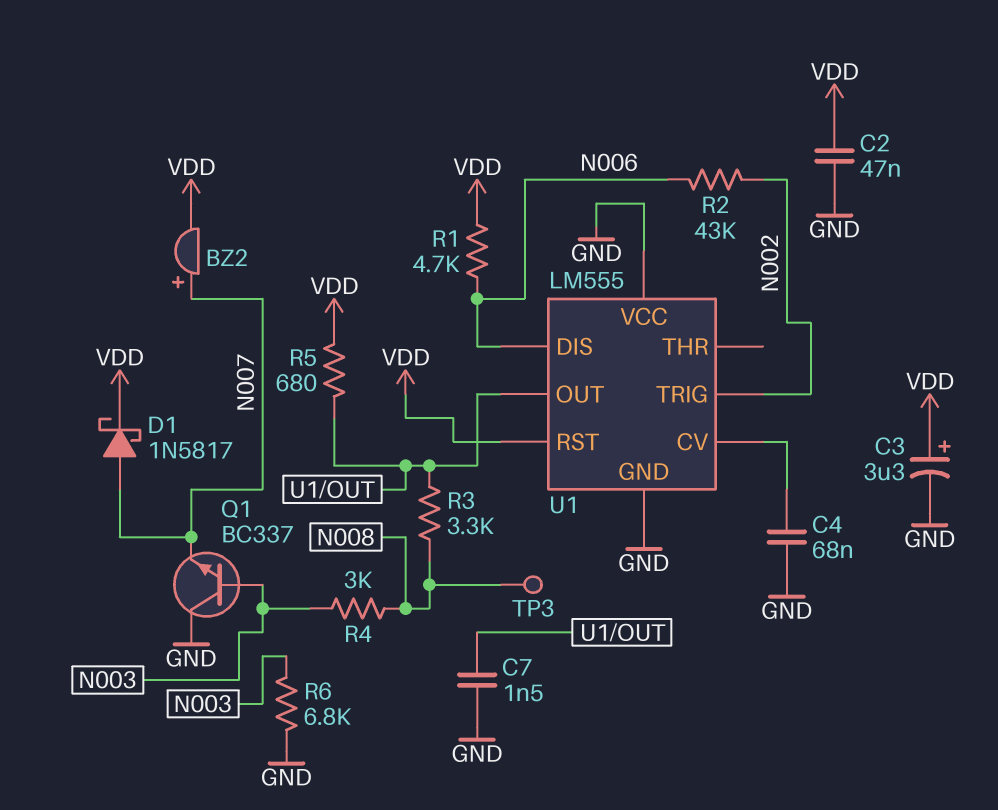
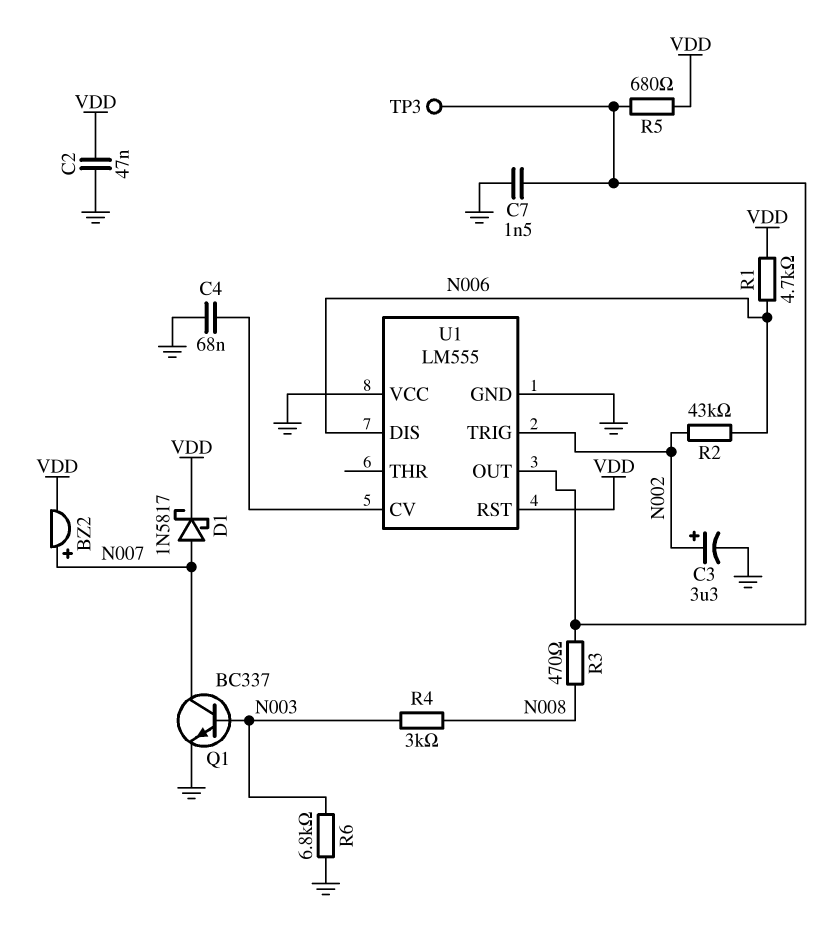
C3: 3.3uF (plus VDD, minus GND) -> 3.3uF (plus N002, minus GND)
Q1: NPN BC337 (B N003, C GND, E N007) -> NPN BC337 (B N003, C N007, E GND)
R3: 3.3k (N008, U1/OUT) -> 470 (N008, U1/OUT)
TP3: test point (N008) -> test point (U1/OUT)

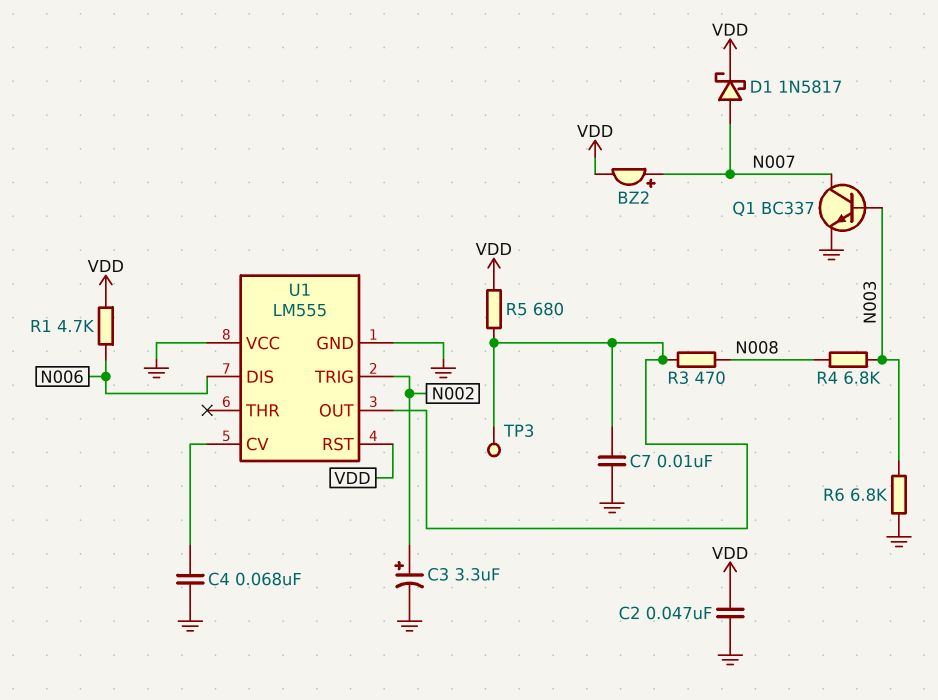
C7: 1.5nF (GND, U1/OUT) -> 10nF (GND, U1/OUT)
R2: 43k (N002, N006) -> none
R4: 3k (N003, N008) -> 6.8k (N003, N008)

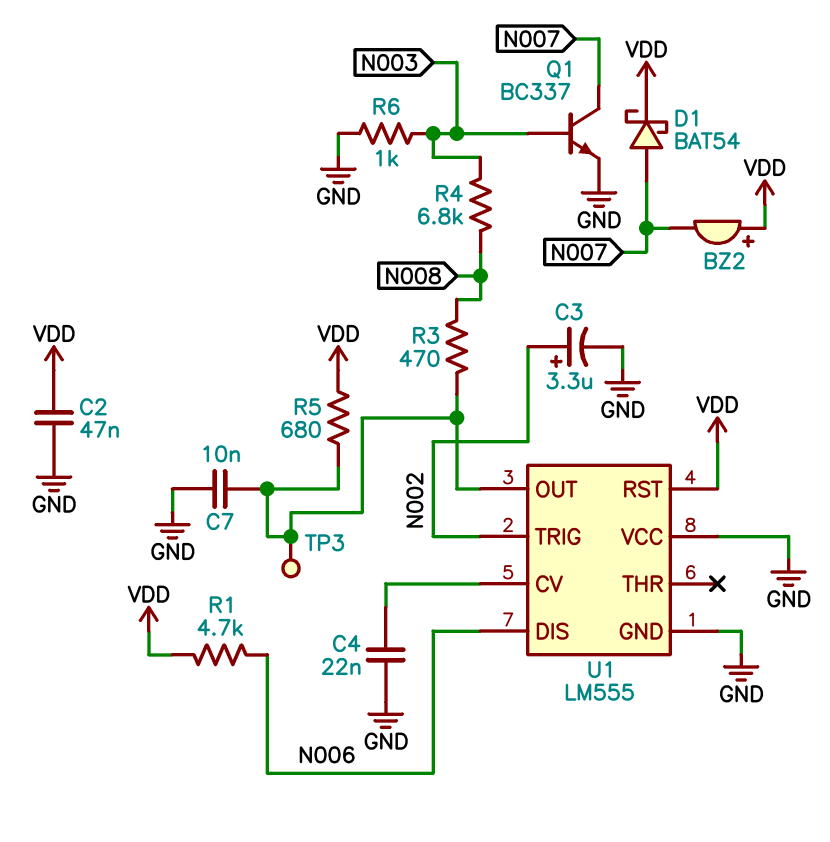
BZ2: buzzer (plus N007, minus VDD) -> buzzer (plus VDD, minus N007)
C4: 68nF (GND, U1/CV) -> 22nF (GND, U1/CV)
D1: schottky 1N5817 (A N007, K VDD) -> schottky BAT54 (A N007, K VDD)
R6: 6.8k (GND, N003) -> 1k (GND, N003)

